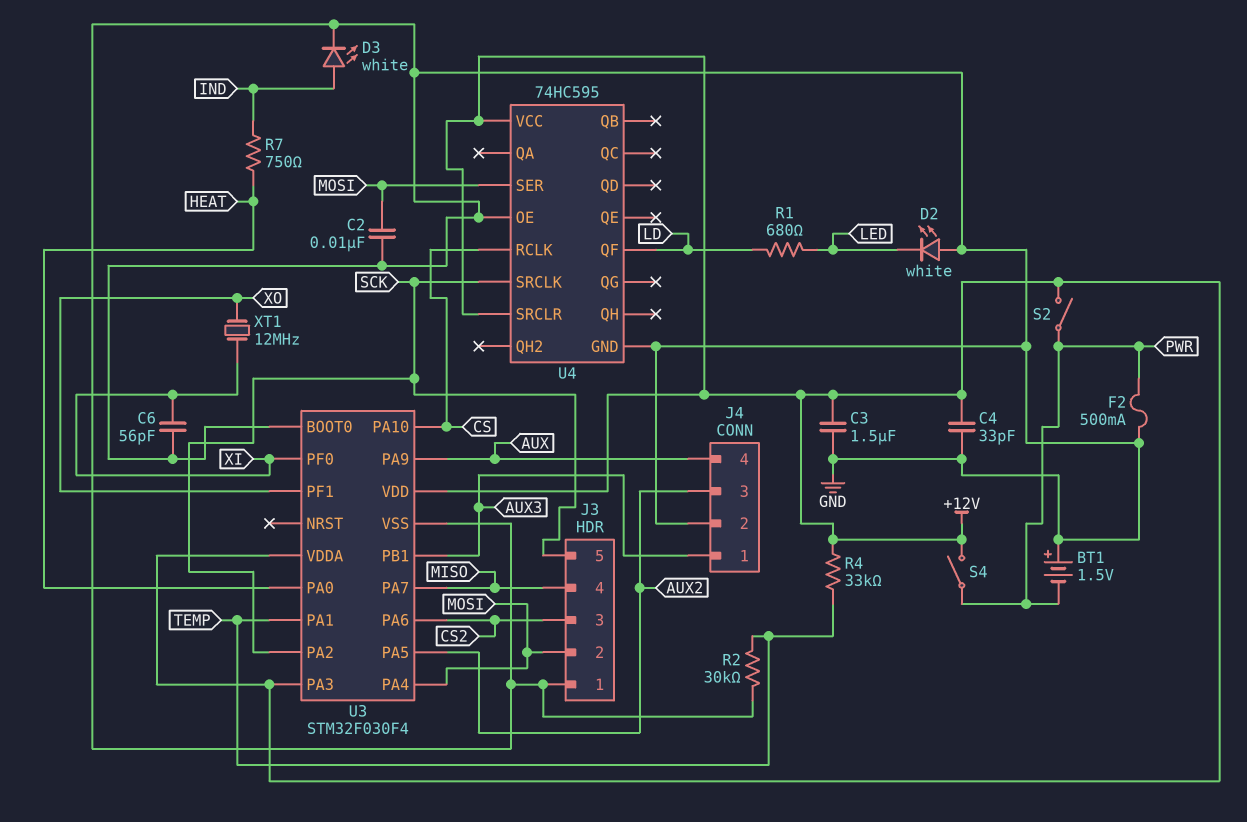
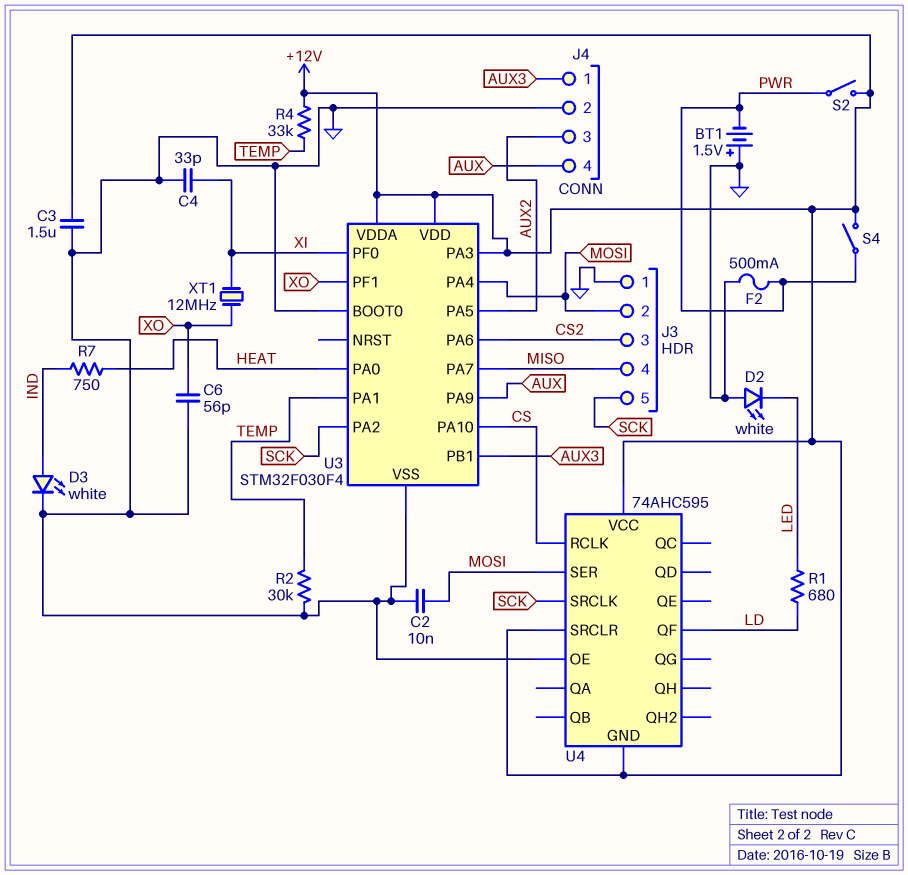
C4: 33pF (+12V, GND) -> 33pF (GND, XI)
C6: 56pF (GND, XI) -> 56pF (GND, XO)
U4: 74HC595 -> 74AHC595
U4 pin GND: GND -> +12V

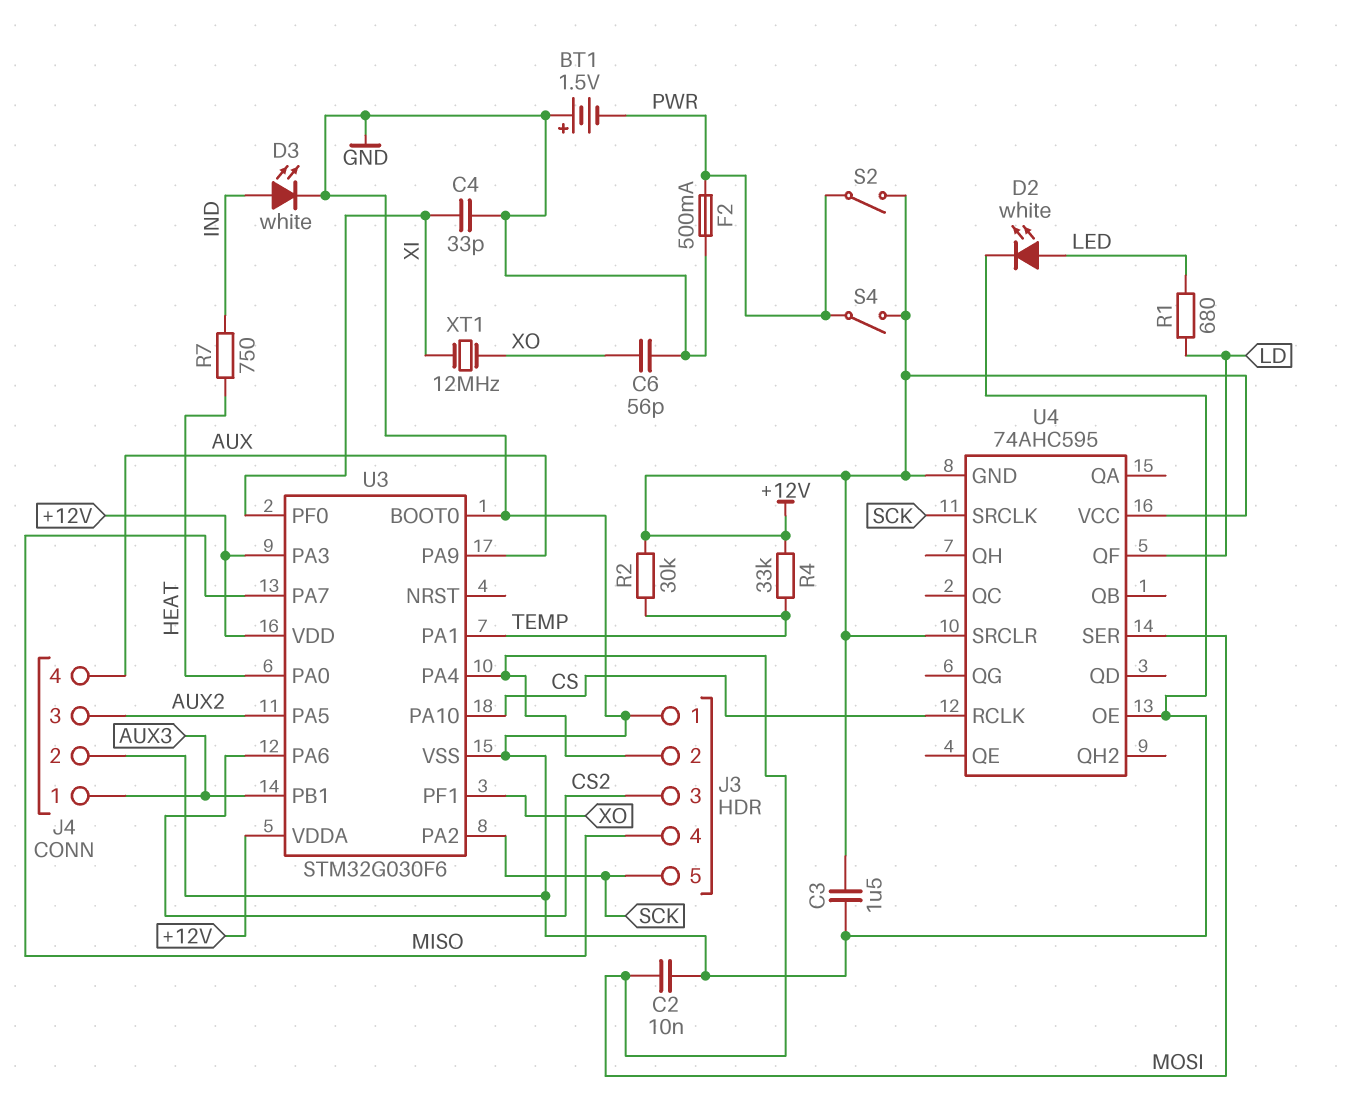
D2: LED white (A GND, K LED) -> LED white (A LED, K GND)
R2: 30k (GND, TEMP) -> 30k (+12V, TEMP)
U3: STM32F030F4 -> STM32G030F6

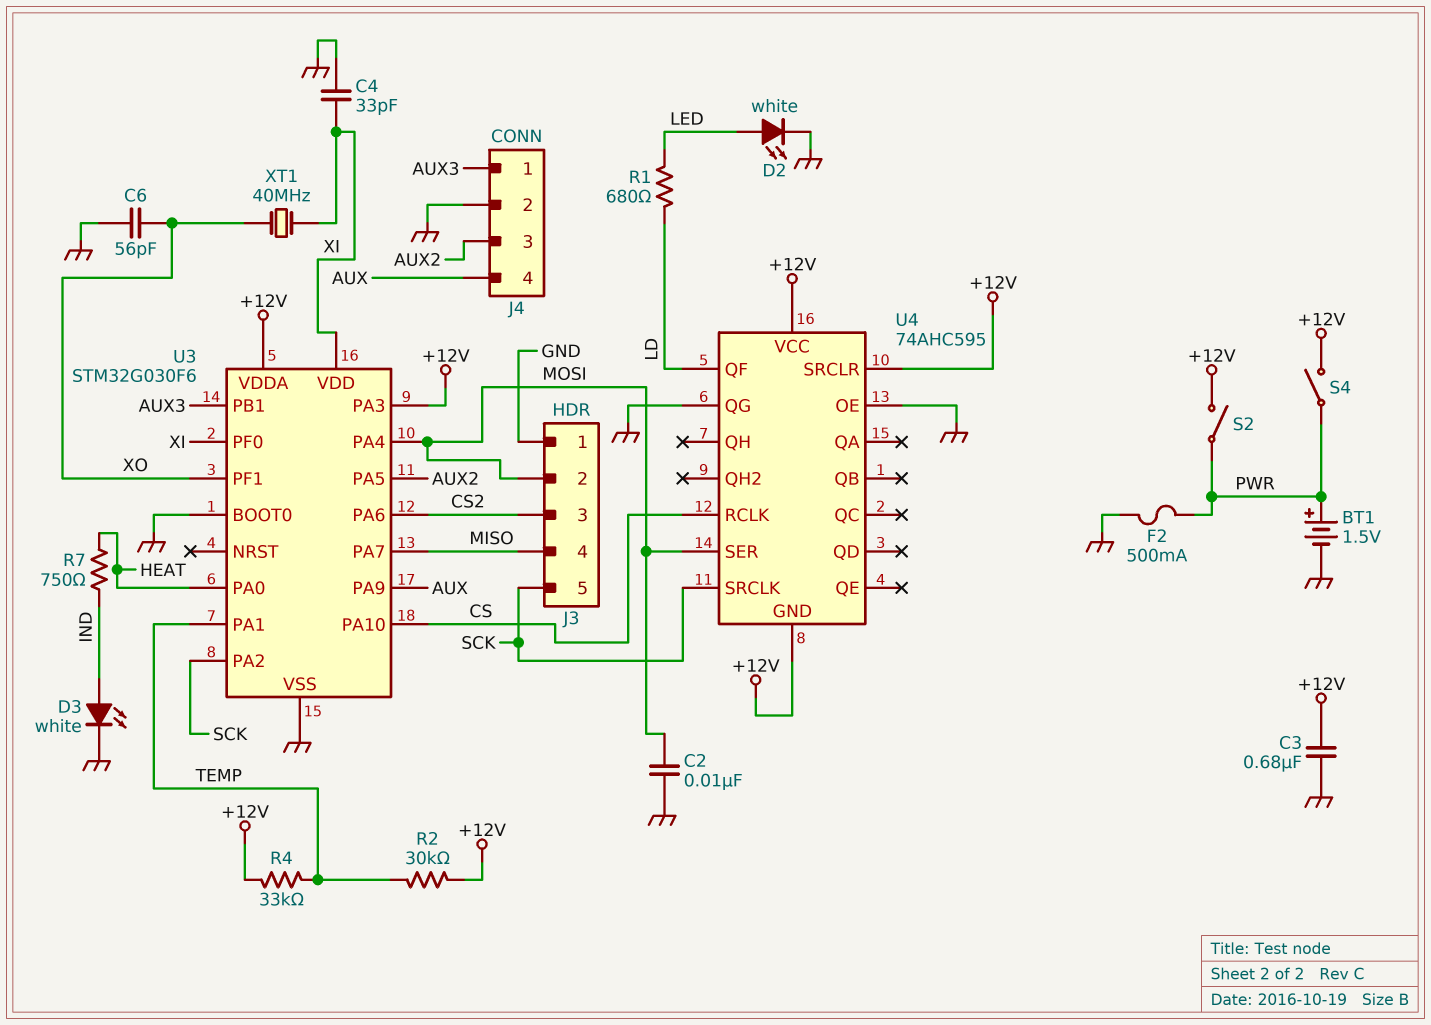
BT1: 1.5V (plus GND, minus PWR) -> 1.5V (plus PWR, minus GND)
C3: 1.5uF (+12V, GND) -> 680nF (+12V, GND)
U3 pin VDD: +12V -> XI
U4 pin QG: none -> GND
XT1: 12MHz (XI, XO) -> 40MHz (XI, XO)

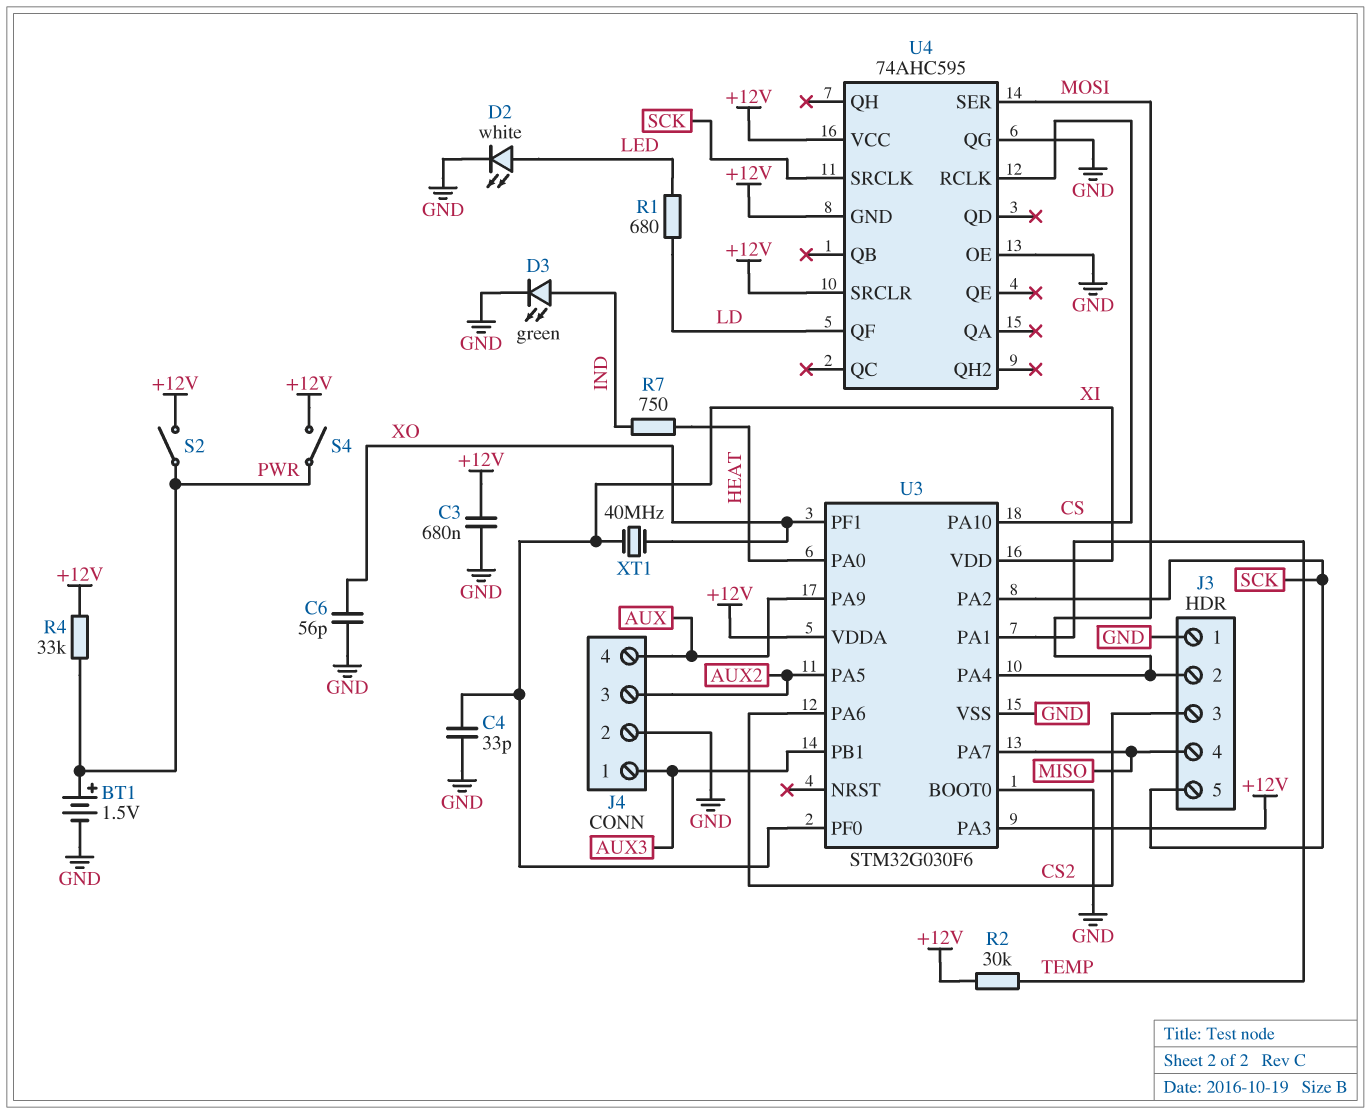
C2: 10nF (GND, MOSI) -> none
D3: LED white (A IND, K GND) -> LED green (A IND, K GND)
F2: 500mA (GND, PWR) -> none
R4: 33k (+12V, TEMP) -> 33k (+12V, PWR)

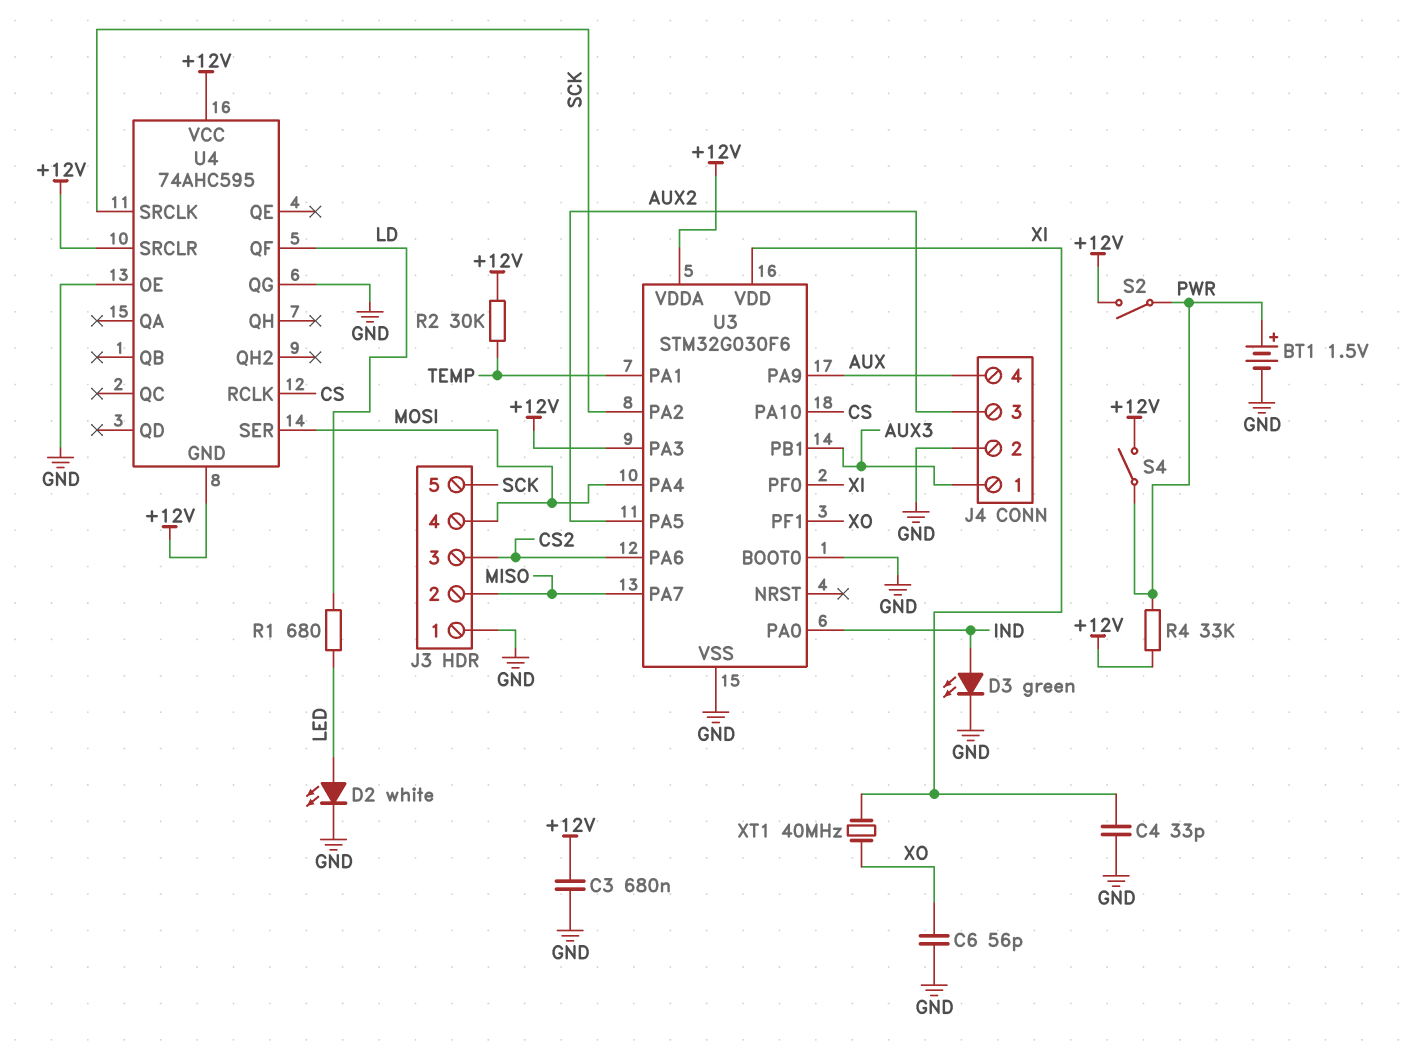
J3 pin 2: MOSI -> MISO
J3 pin 4: MISO -> MOSI
R7: 750 (HEAT, IND) -> none
U3 pin PA0: HEAT -> IND

